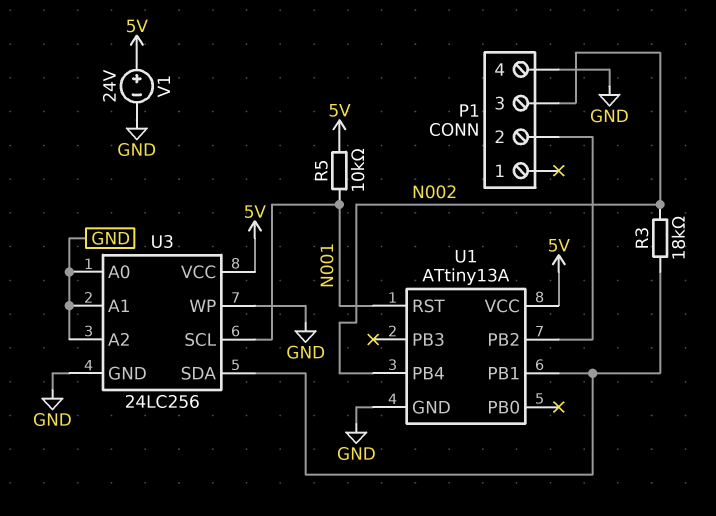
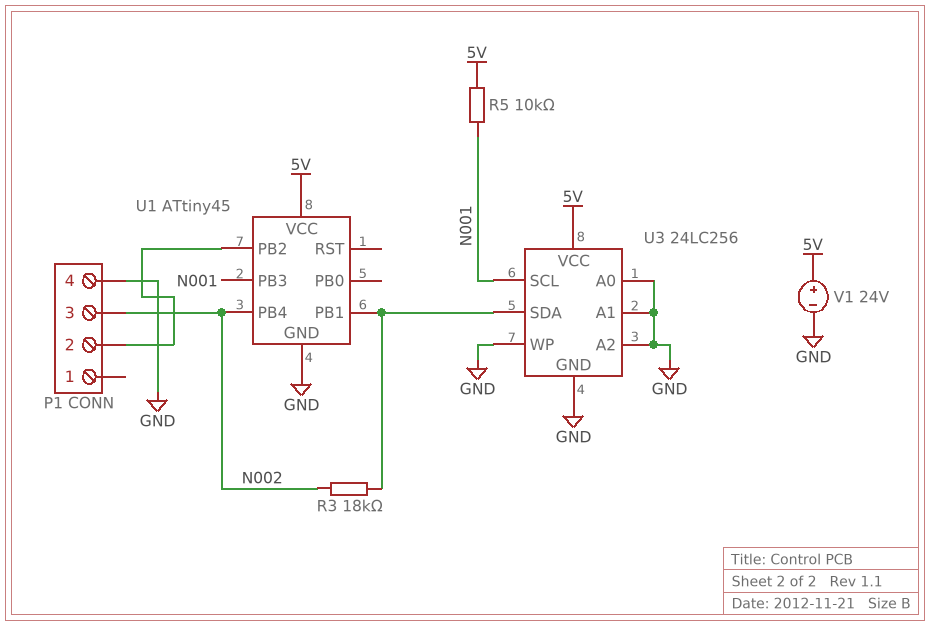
U1: ATtiny13A -> ATtiny45
U1 pin PB3: none -> N001
U1 pin RST: N001 -> none

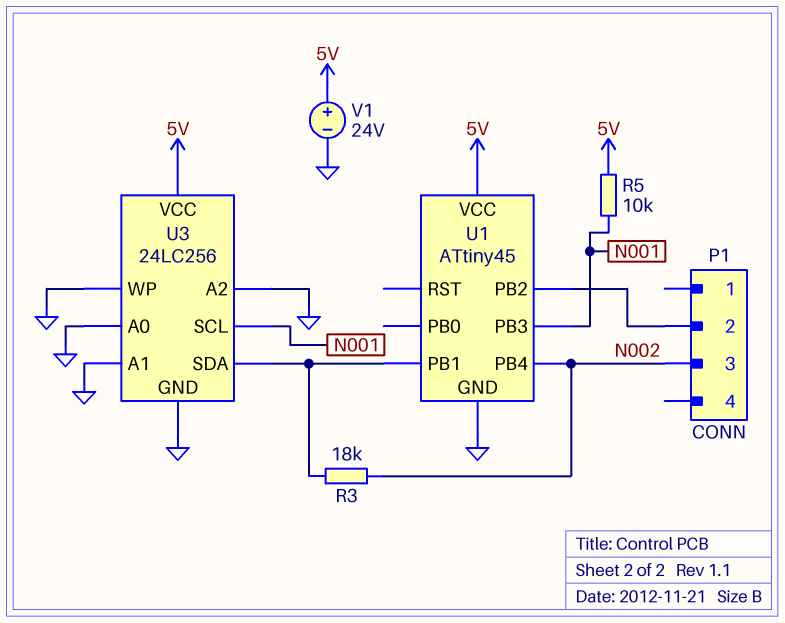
P1 pin 4: GND -> none

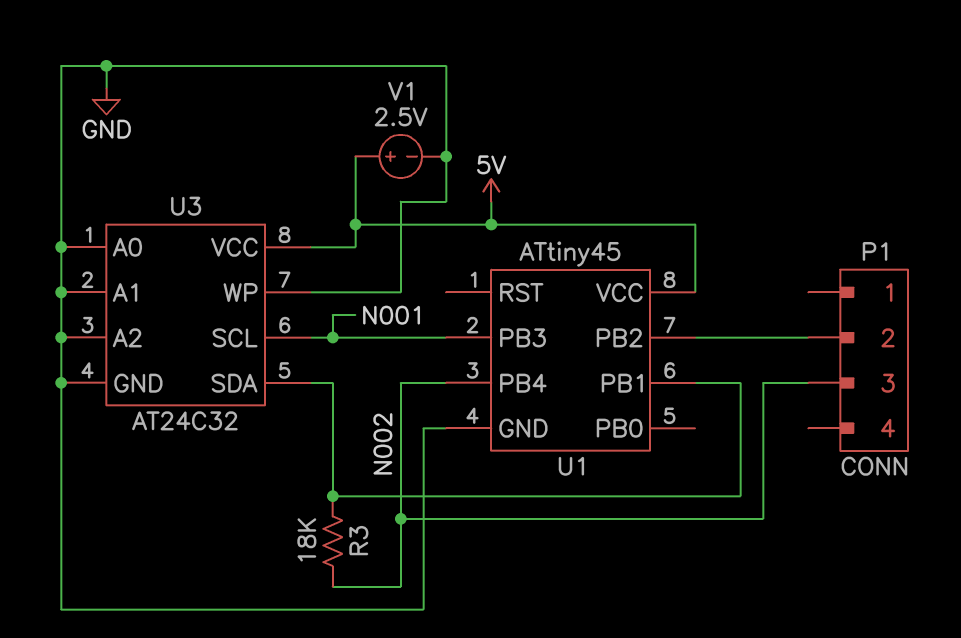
R5: 10k (5V, N001) -> none
U3: 24LC256 -> AT24C32
V1: 24V (plus 5V, minus GND) -> 2.5V (plus 5V, minus GND)

